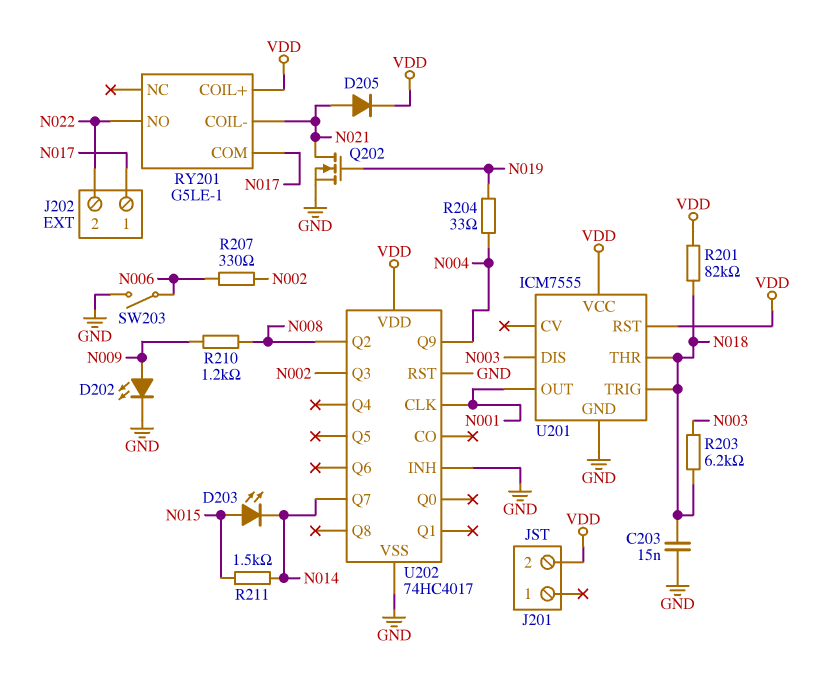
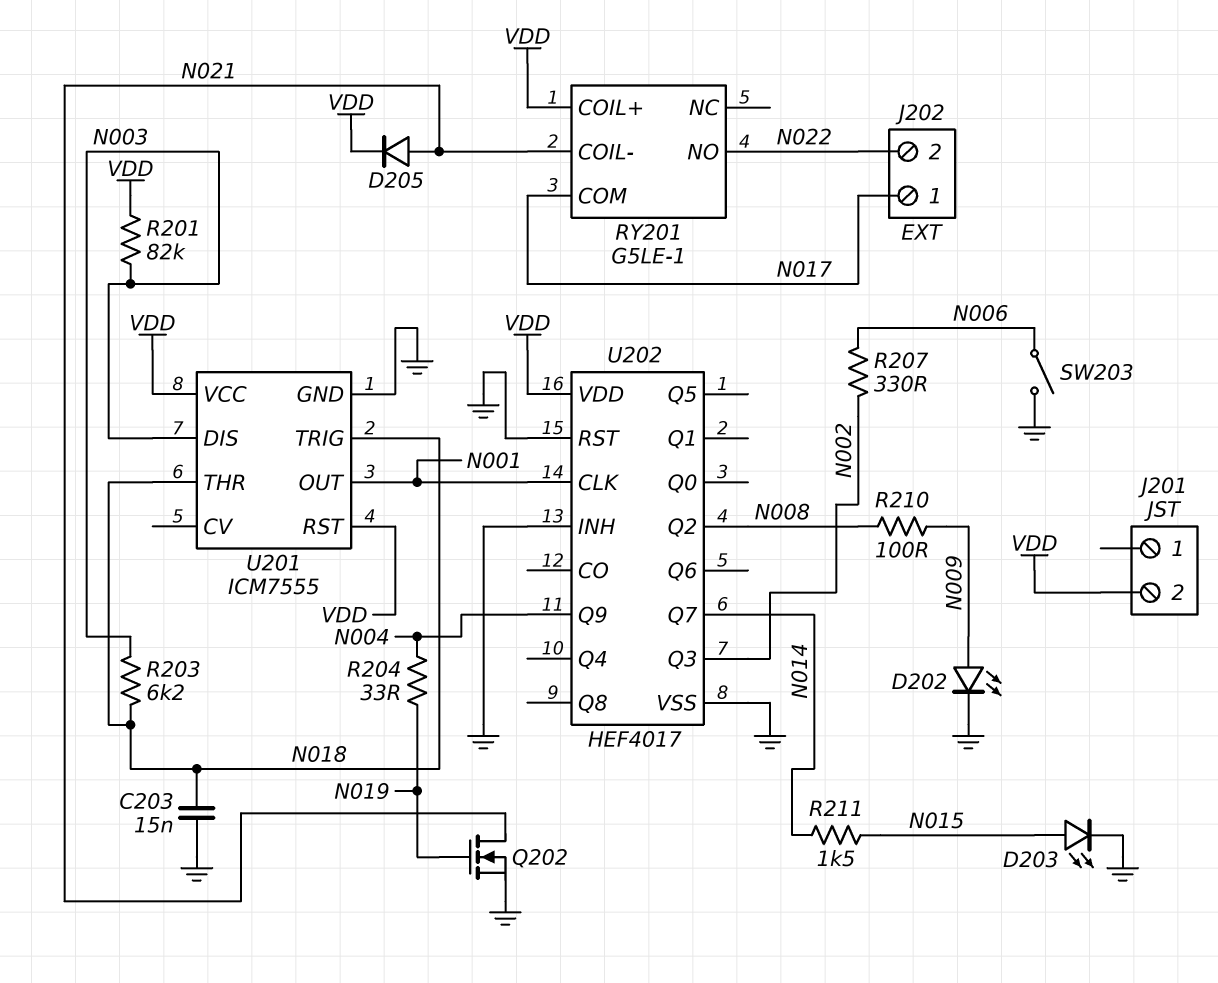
D203: LED (A N015, K N014) -> LED (A N015, K GND)
R201: 82k (N018, VDD) -> 82k (N003, VDD)
R210: 1.2k (N008, N009) -> 100 (N008, N009)
U202: 74HC4017 -> HEF4017

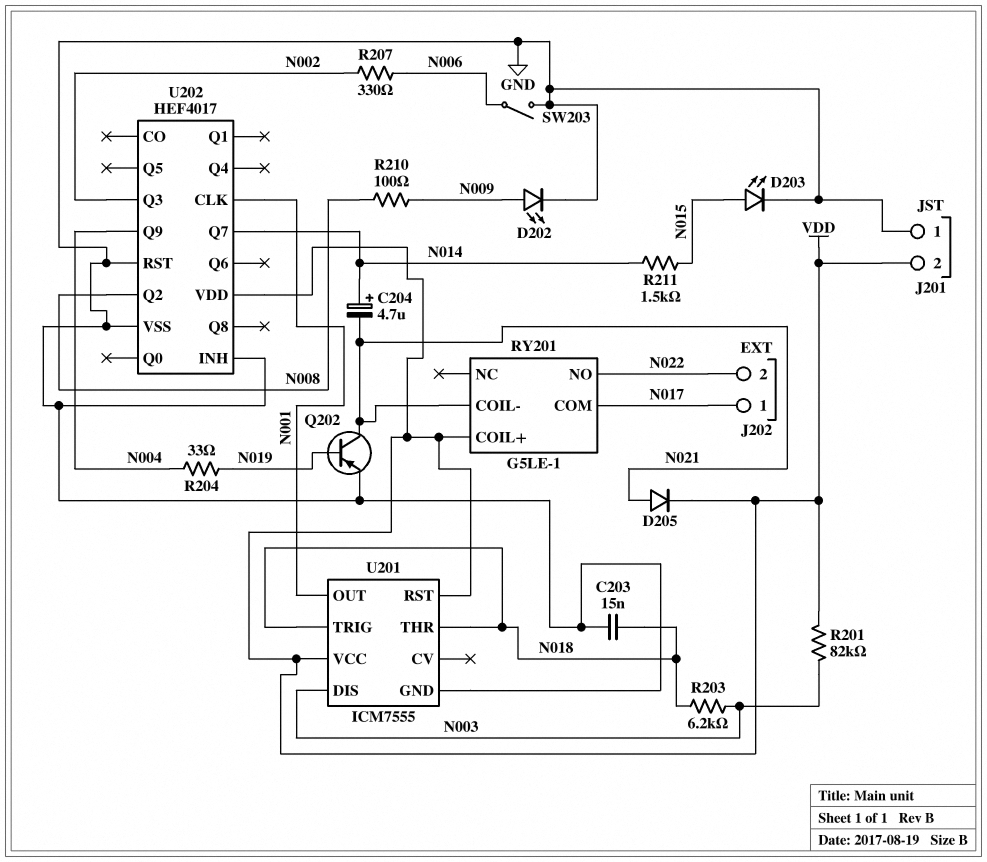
C204: none -> 4.7uF (plus N014, minus N021)
J201 pin 1: none -> GND
Q202: NMOS (G N019, D N021, S GND) -> PNP (B N019, C N021, E GND)

